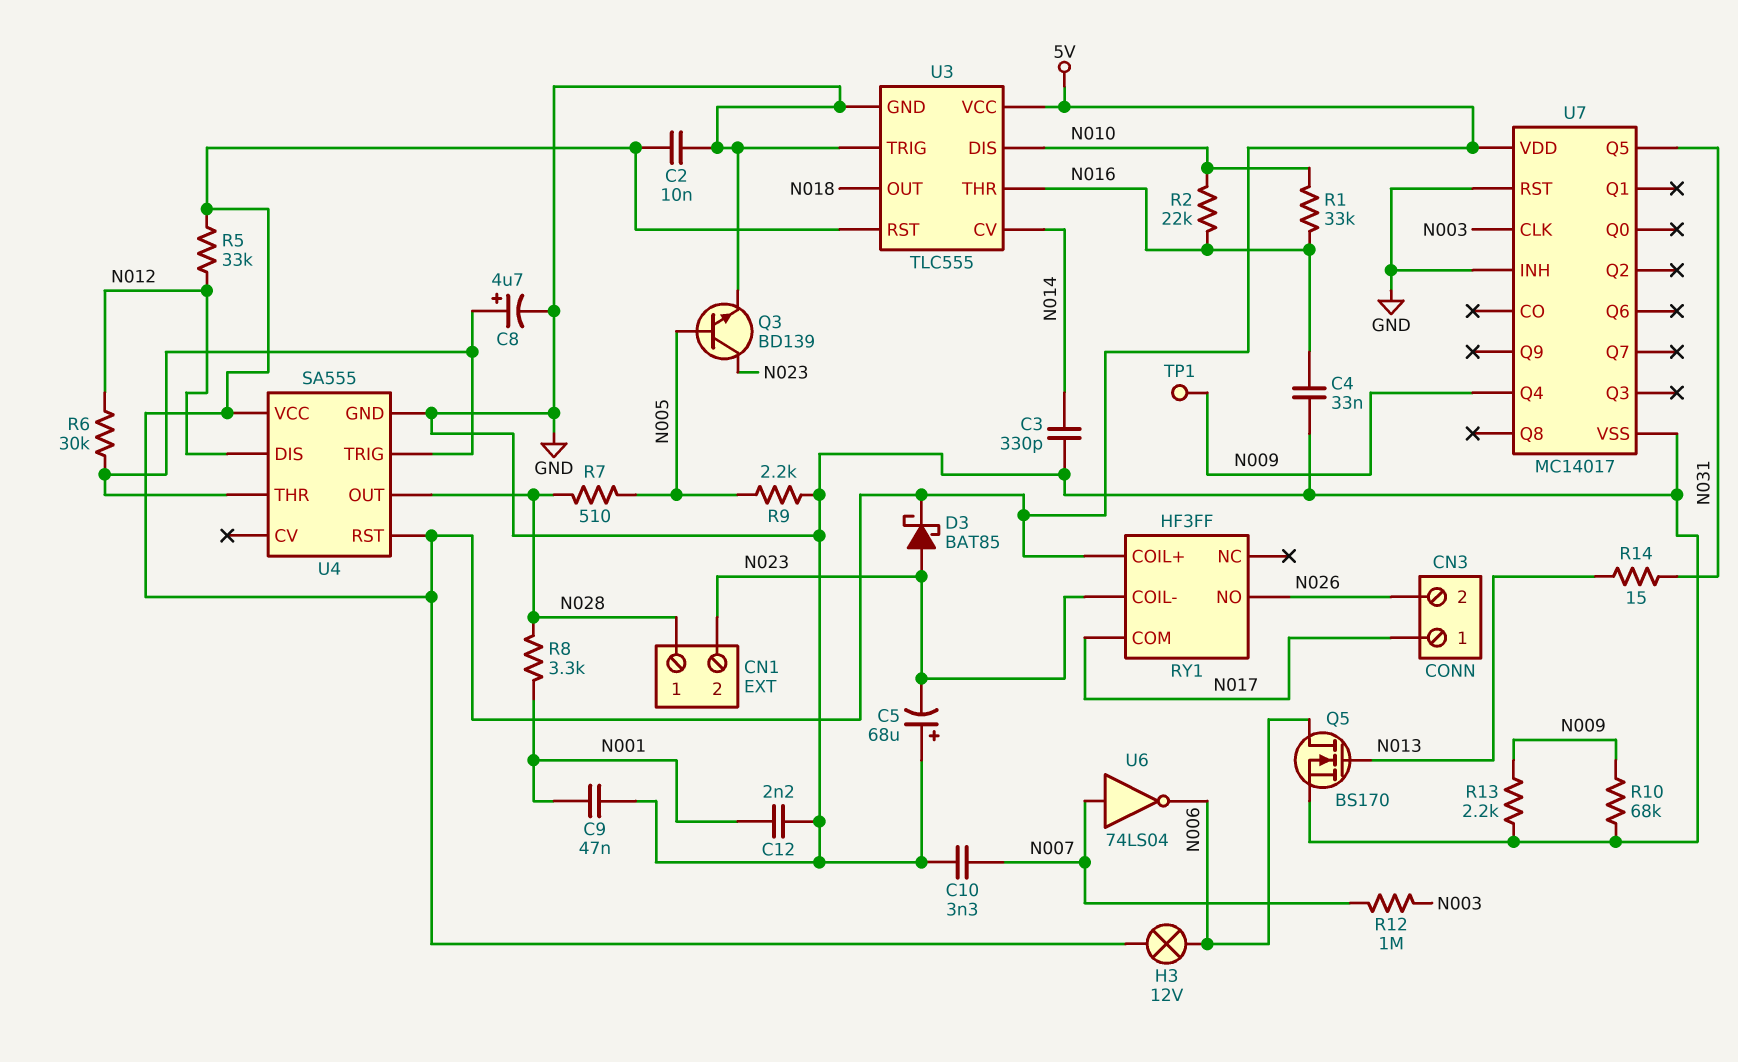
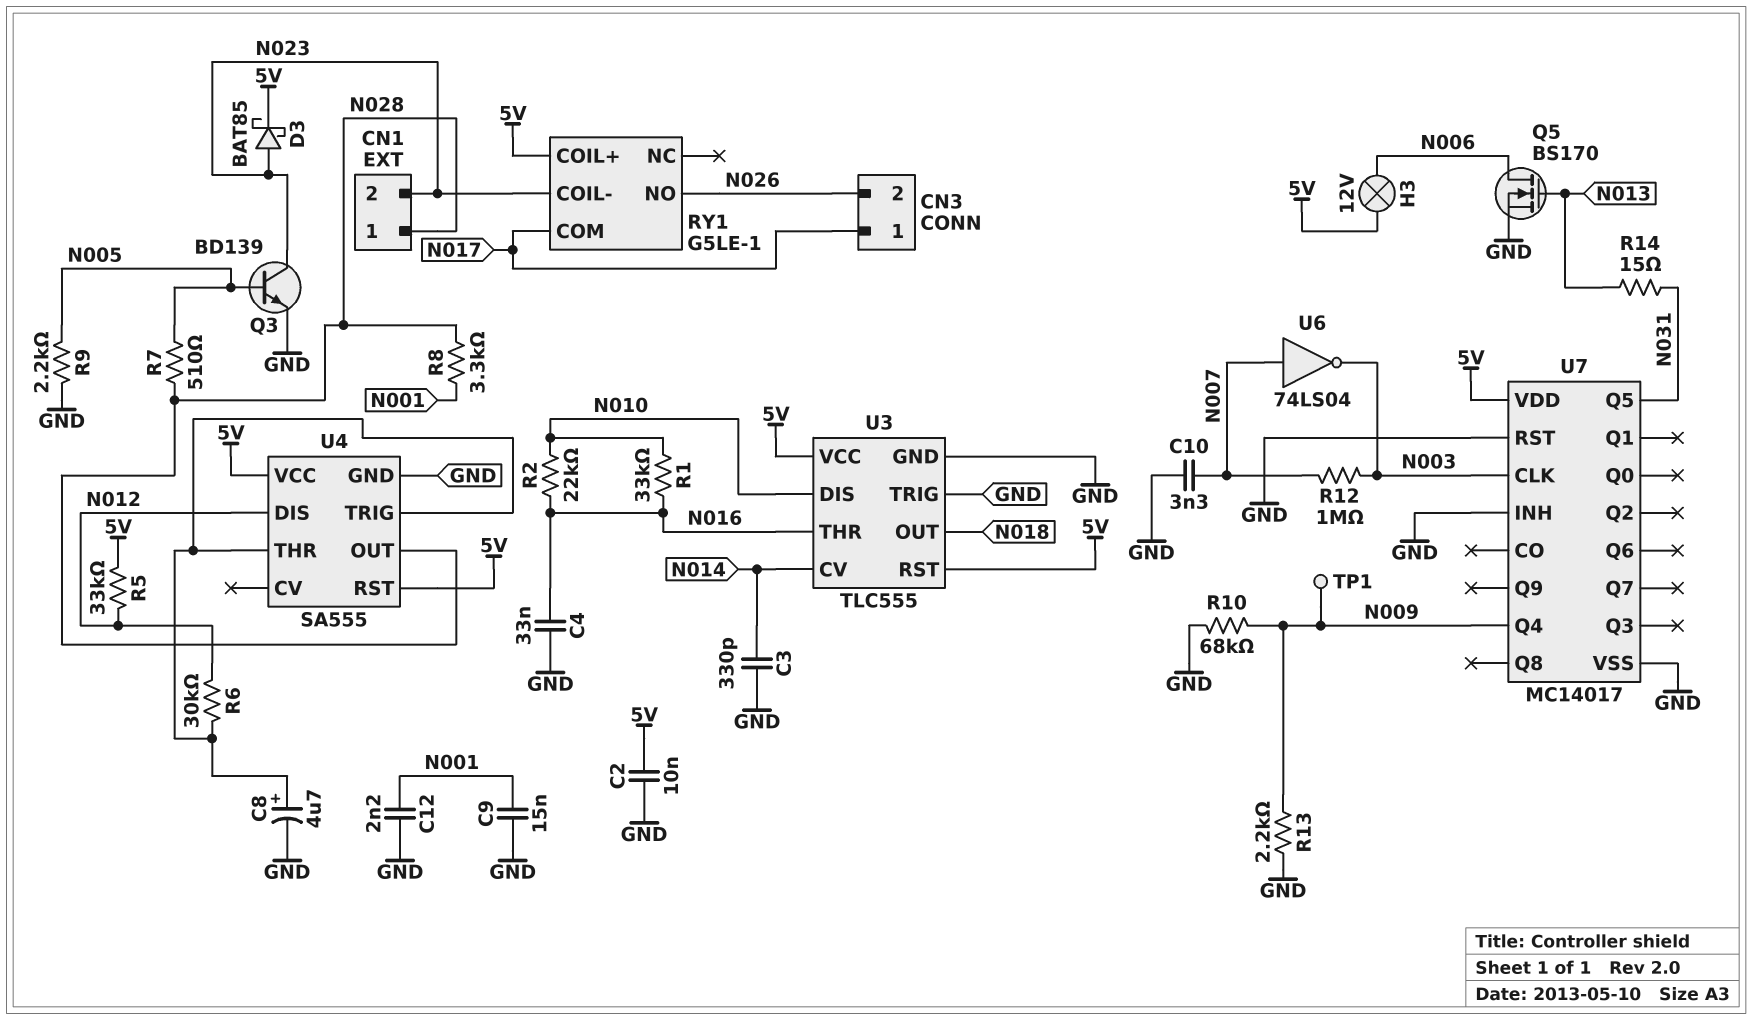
C5: 68uF (plus GND, minus N023) -> none
C9: 47nF (GND, N001) -> 15nF (GND, N001)
RY1: HF3FF -> G5LE-1
U6: NOT 74LS04 (in N007, out N006) -> NOT 74LS04 (in N007, out N003)

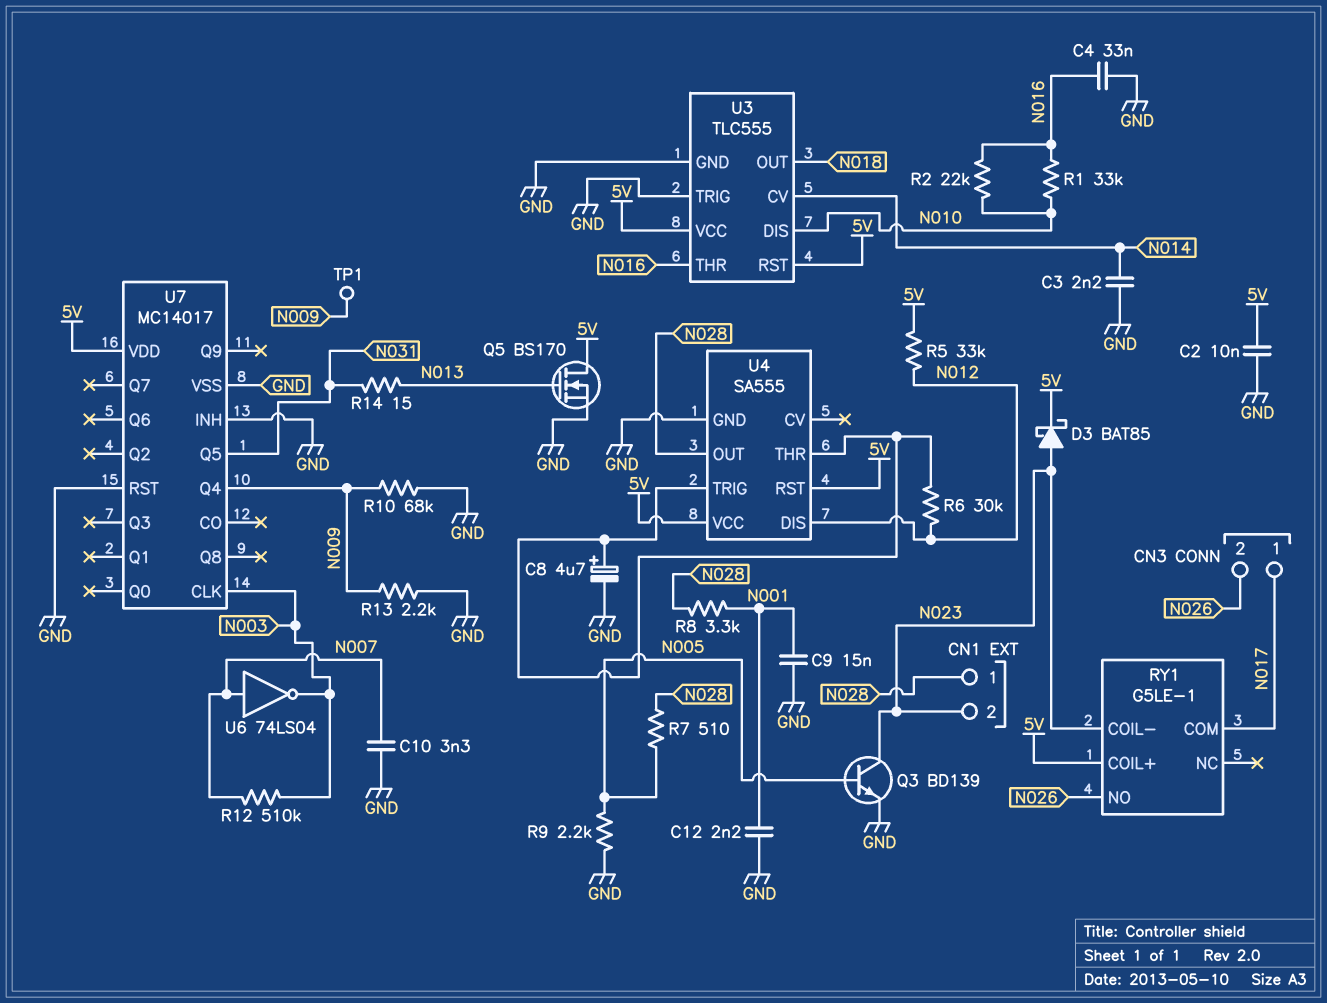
C3: 330pF (GND, N014) -> 2.2nF (GND, N014)
H3: lamp 12V (5V, N006) -> none
Q5: NMOS BS170 (G N013, D N006, S GND) -> NMOS BS170 (G N013, D 5V, S GND)
R12: 1M (N003, N007) -> 510k (N003, N007)

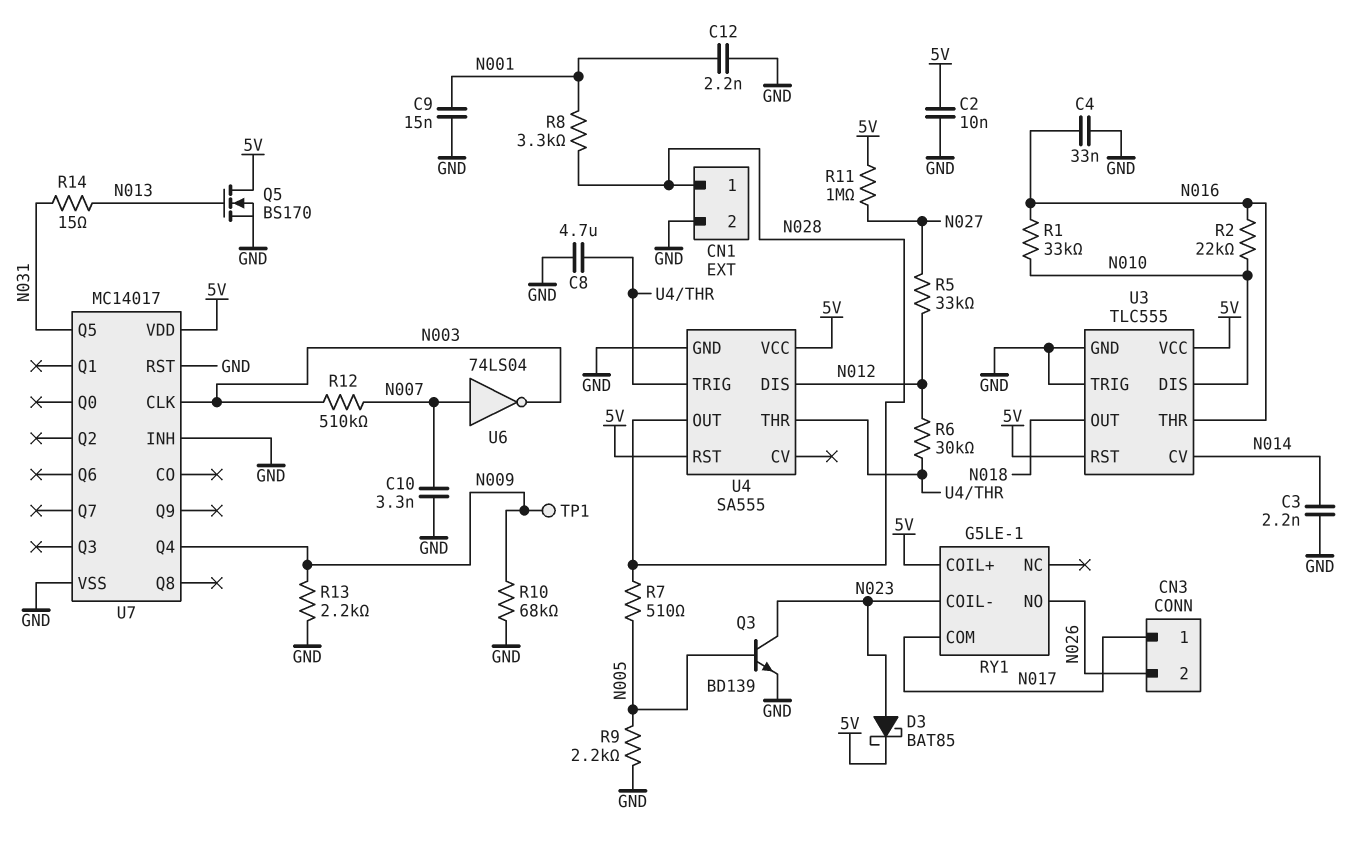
C8: 4.7uF (plus U4/THR, minus GND) -> 4.7uF (GND, U4/THR)
CN1 pin 2: N023 -> GND
R5: 33k (5V, N012) -> 33k (N012, N027)
R11: none -> 1M (5V, N027)

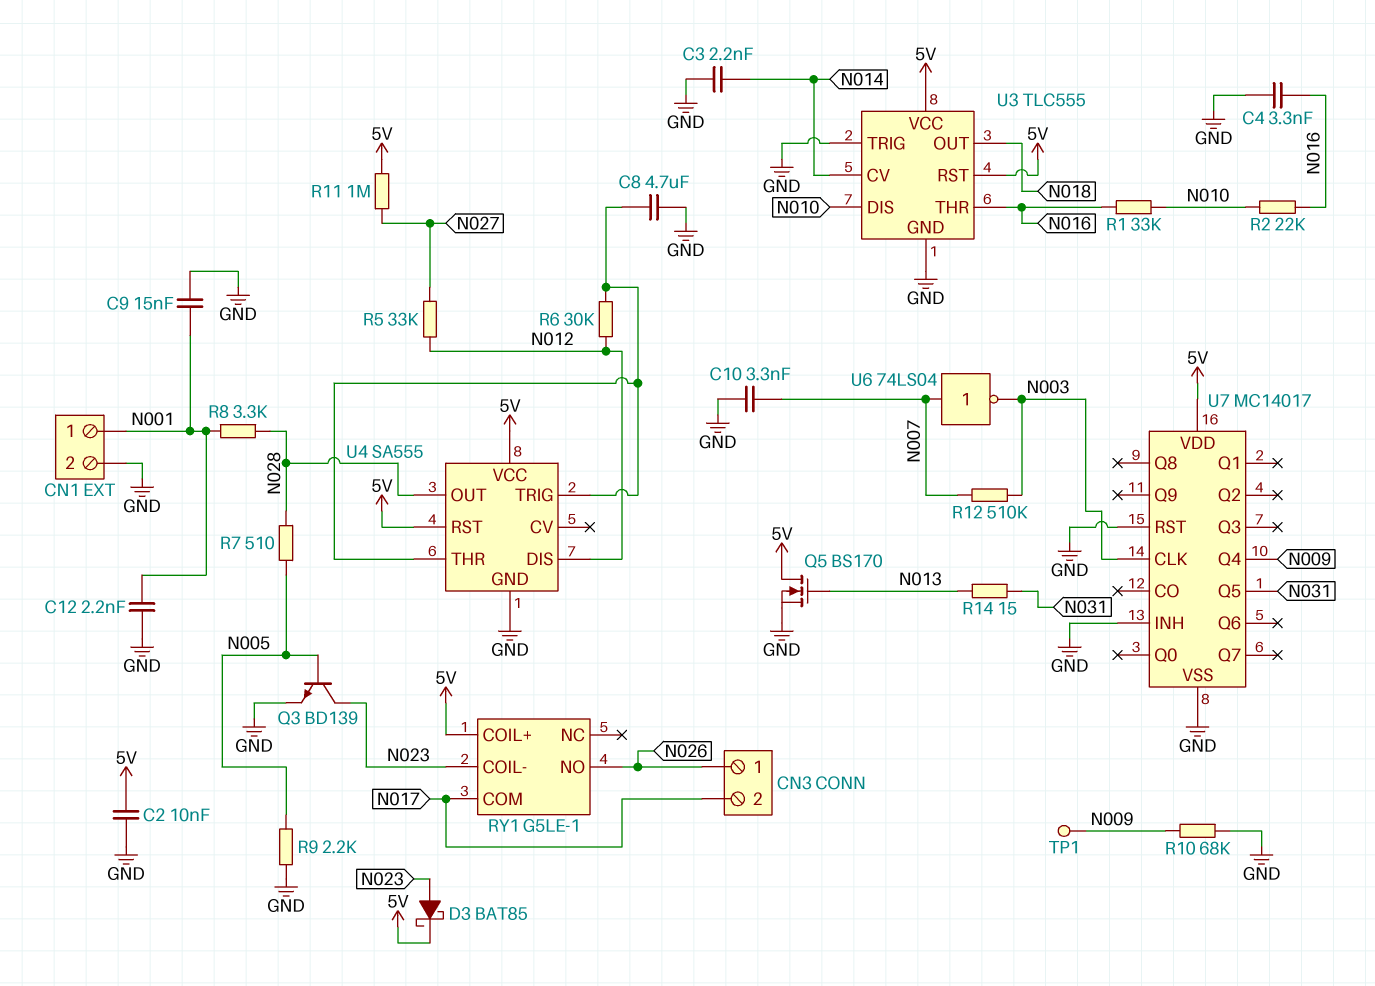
C4: 33nF (GND, N016) -> 3.3nF (GND, N016)
CN1 pin 1: N028 -> N001
CN3 pin 1: N017 -> N026
CN3 pin 2: N026 -> N017
R13: 2.2k (GND, N009) -> none

